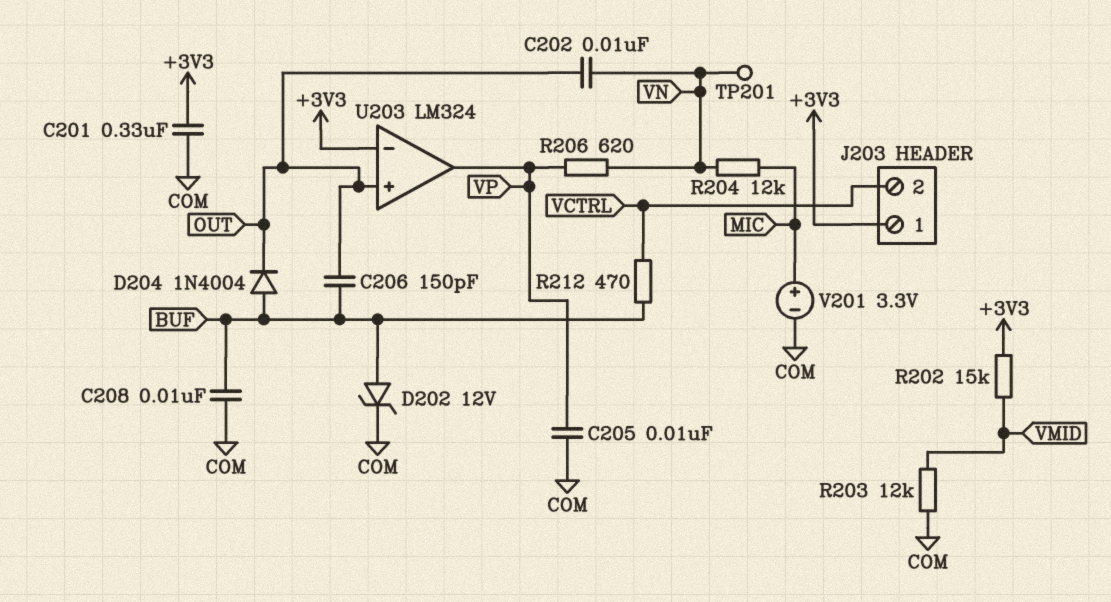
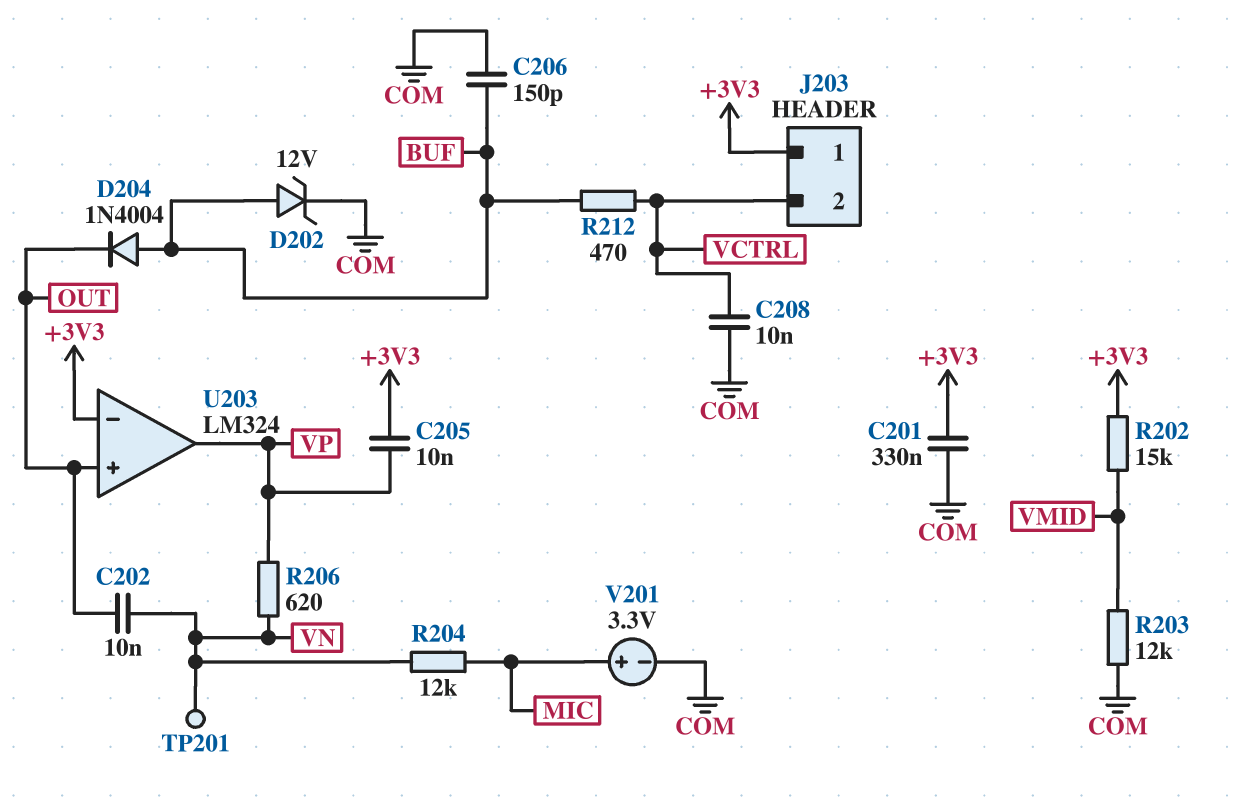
C205: 10nF (COM, VP) -> 10nF (+3V3, VP)
C206: 150pF (BUF, OUT) -> 150pF (BUF, COM)
C208: 10nF (BUF, COM) -> 10nF (COM, VCTRL)

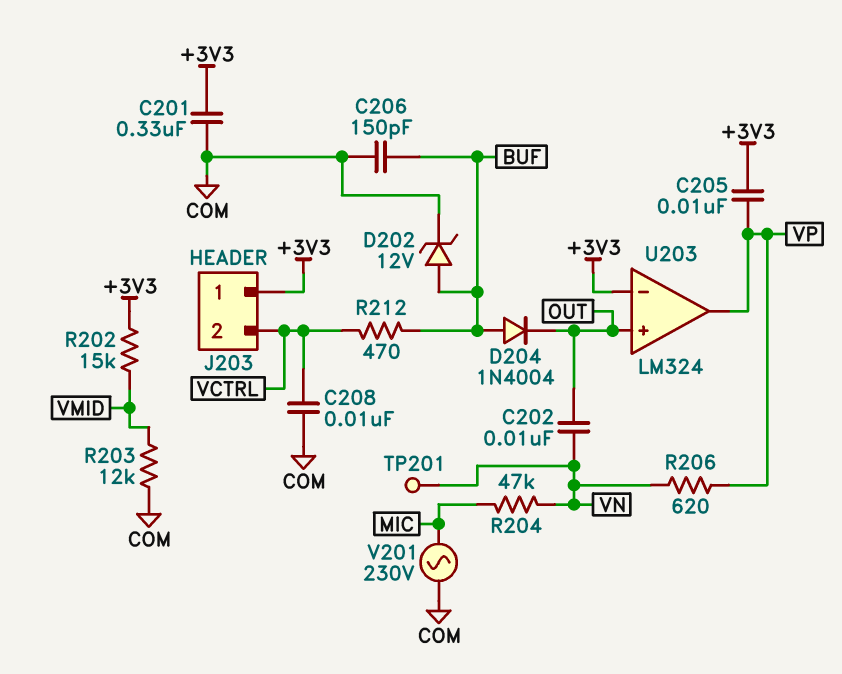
R204: 12k (MIC, VN) -> 47k (MIC, VN)
V201: 3.3V (plus MIC, minus COM) -> AC 230V (COM, MIC)

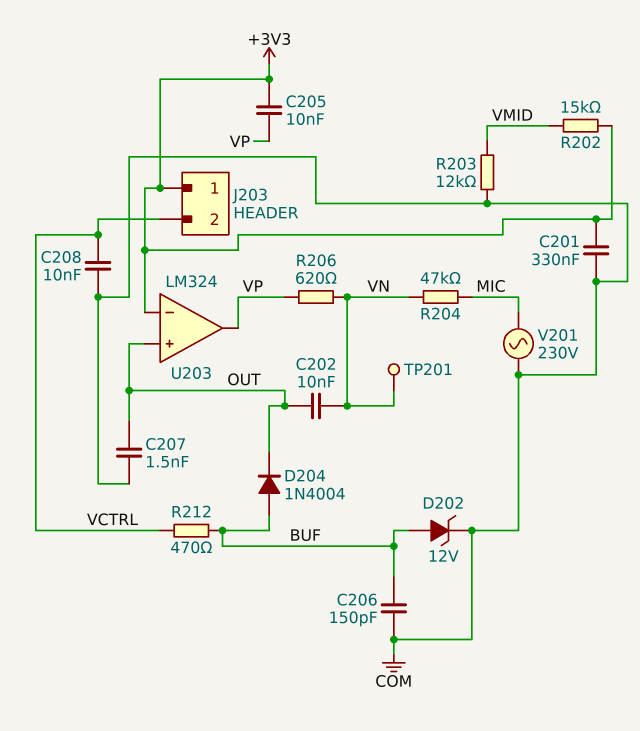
C207: none -> 1.5nF (COM, OUT)

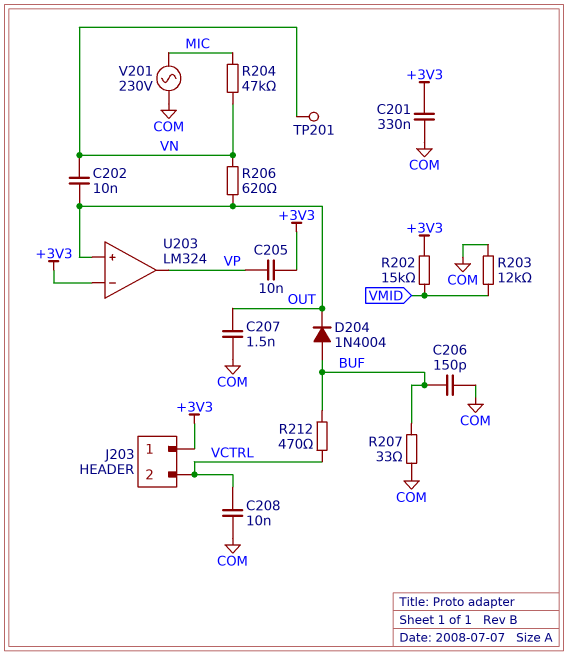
D202: zener 12V (A BUF, K COM) -> none
R206: 620 (VN, VP) -> 620 (OUT, VN)
R207: none -> 33 (BUF, COM)

